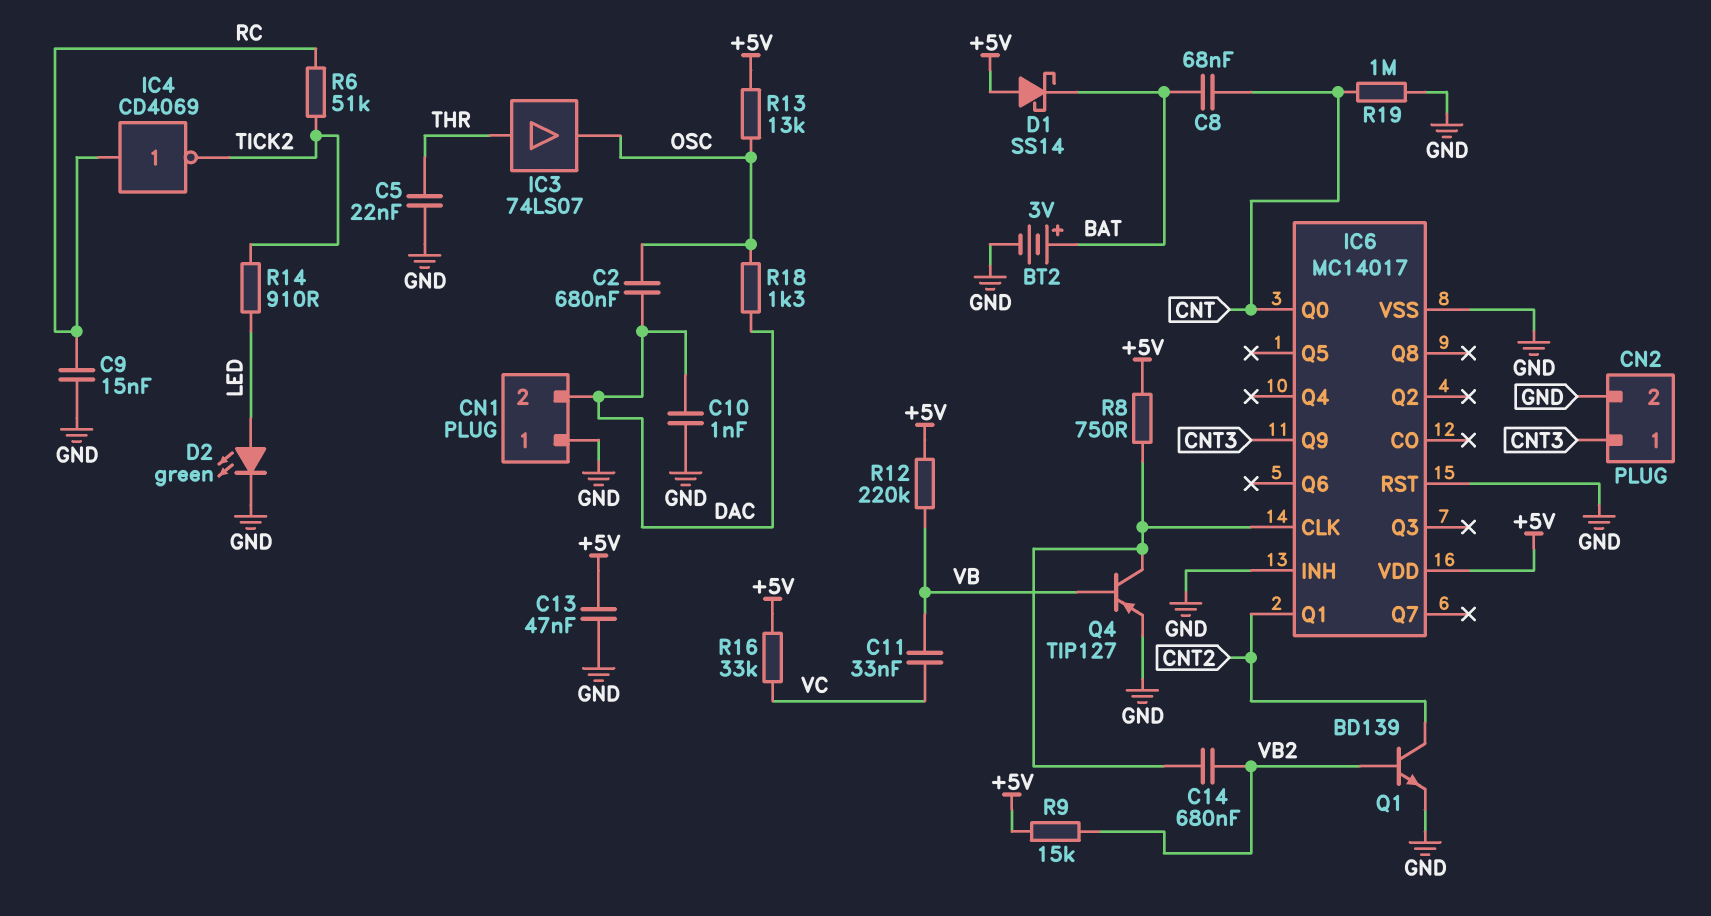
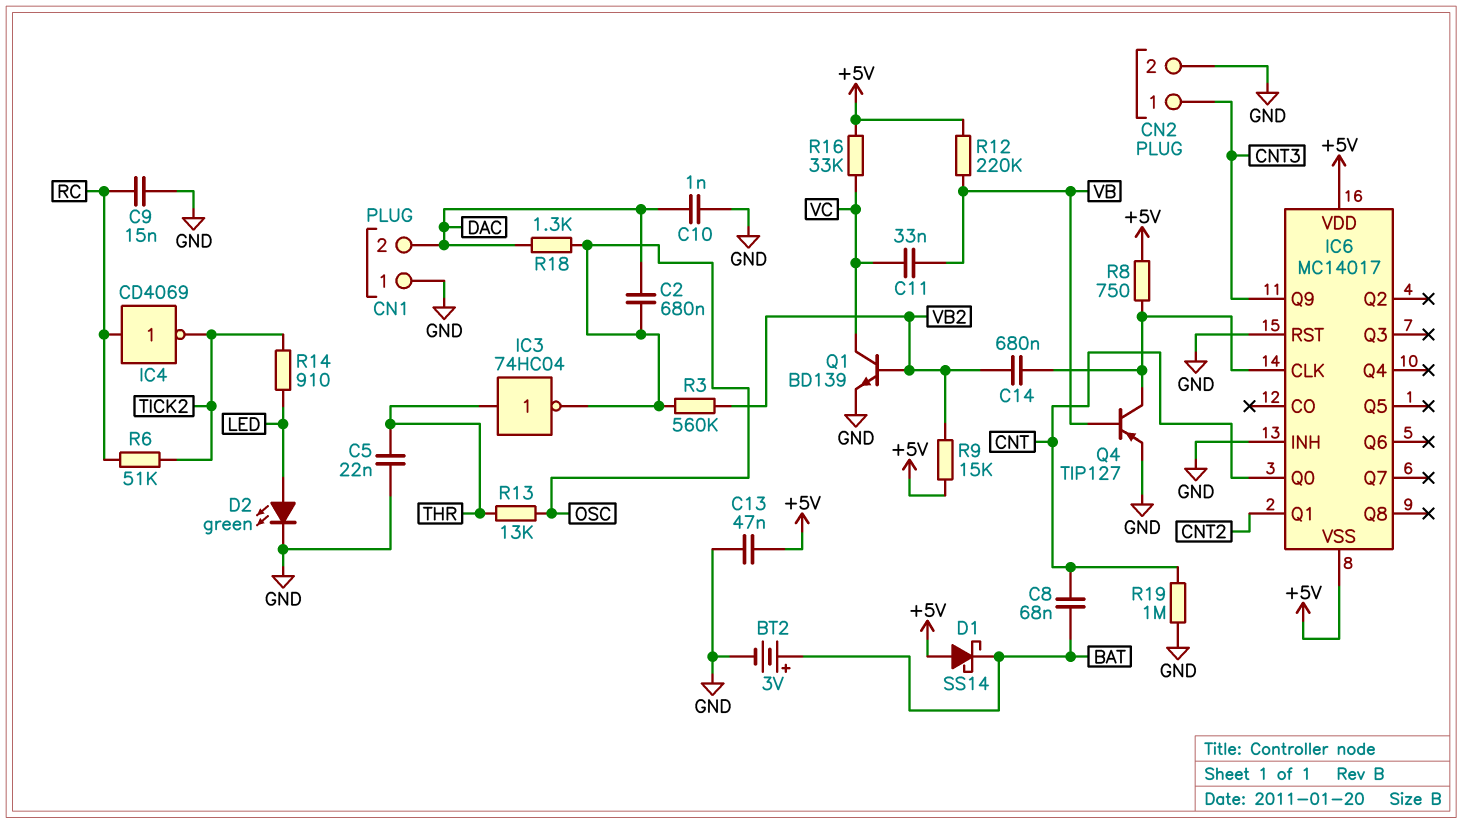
IC3: buffer 74LS07 (in THR, out OSC) -> NOT 74HC04 (in THR, out OSC)
IC6 pin VSS: GND -> +5V
Q1: NPN BD139 (B VB2, C CNT2, E GND) -> NPN BD139 (B VB2, C VC, E GND)
R3: none -> 560k (OSC, VB2)
R13: 13k (+5V, OSC) -> 13k (OSC, THR)

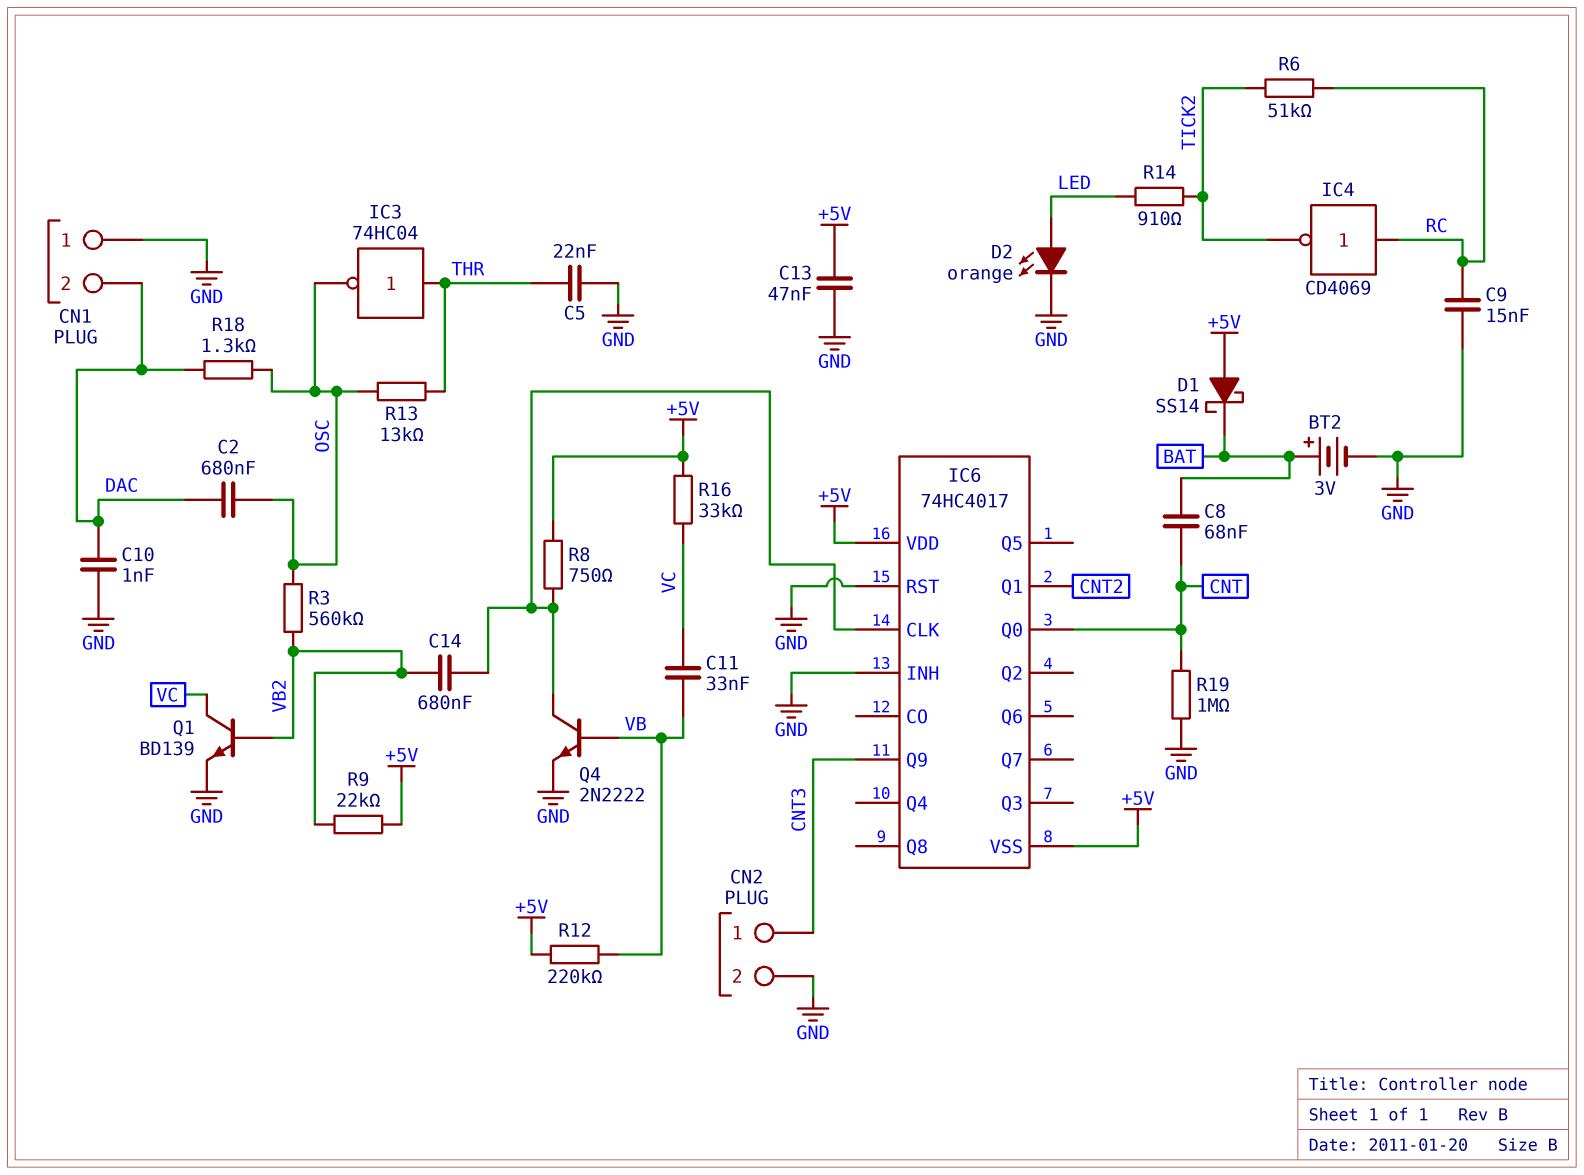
D2: LED green (A LED, K GND) -> LED orange (A LED, K GND)
IC6: MC14017 -> 74HC4017
Q4: PNP TIP127 (B VB, C IC6/CLK, E GND) -> NPN 2N2222 (B VB, C IC6/CLK, E GND)
R9: 15k (+5V, VB2) -> 22k (+5V, VB2)

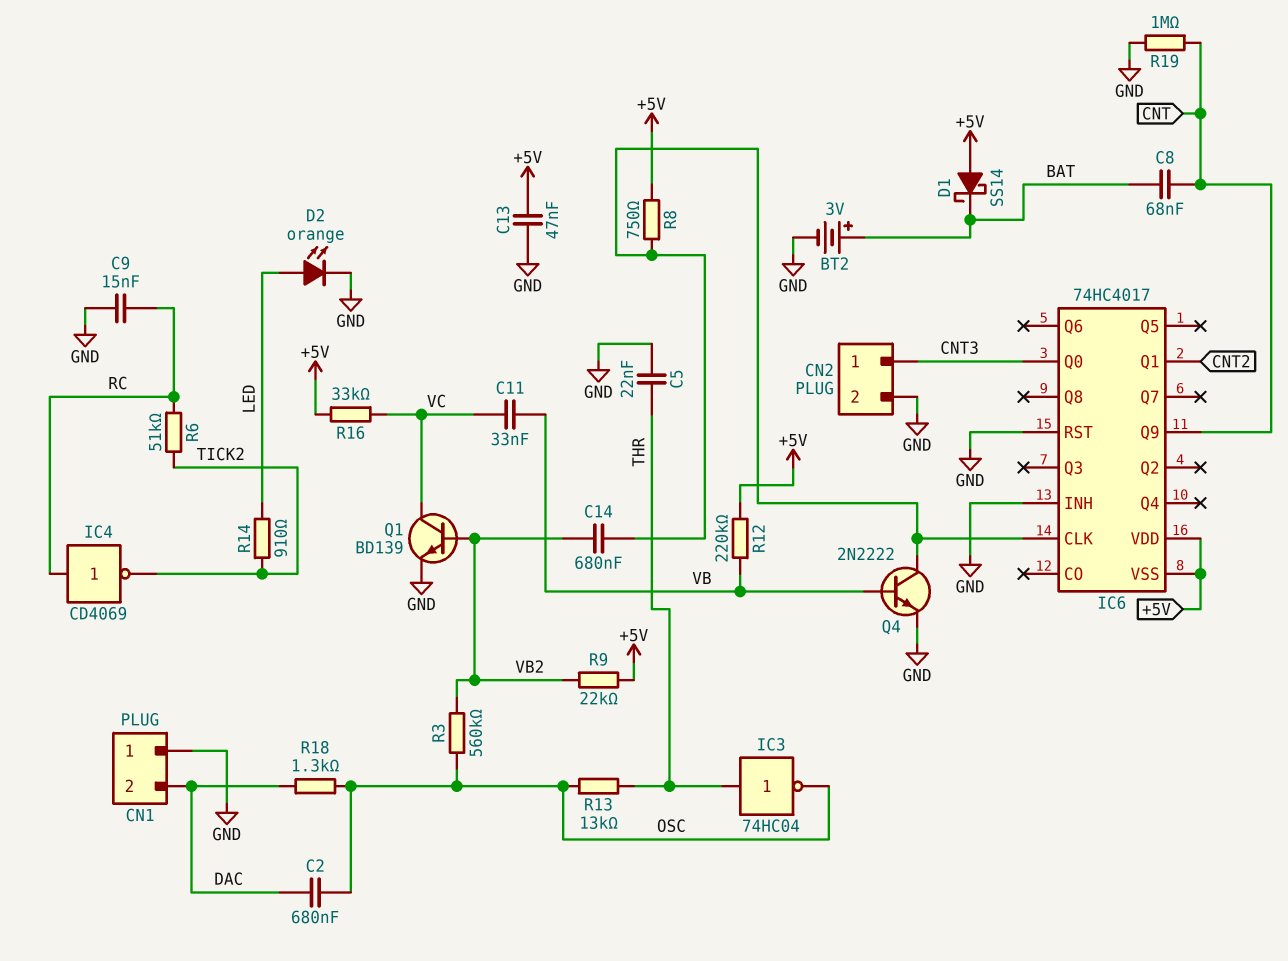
C10: 1nF (DAC, GND) -> none
IC6 pin Q0: CNT -> CNT3
IC6 pin Q9: CNT3 -> CNT

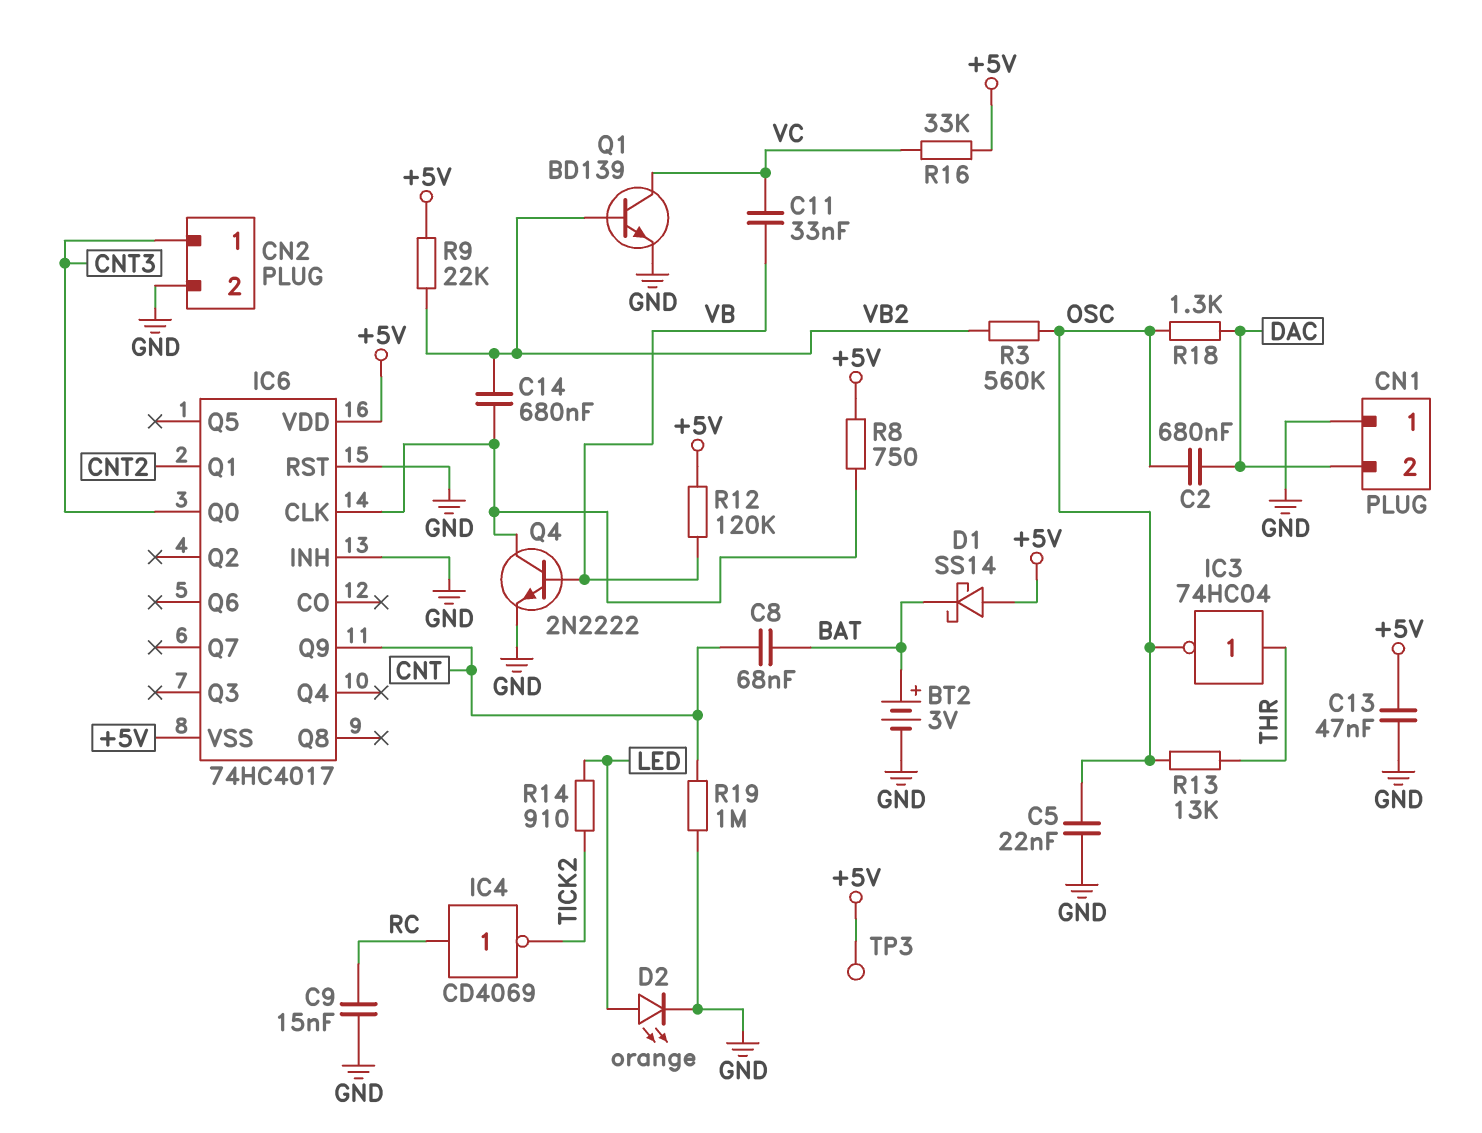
C5: 22nF (GND, THR) -> 22nF (GND, OSC)
R6: 51k (RC, TICK2) -> none
R12: 220k (+5V, VB) -> 120k (+5V, VB)
TP3: none -> test point (+5V)

